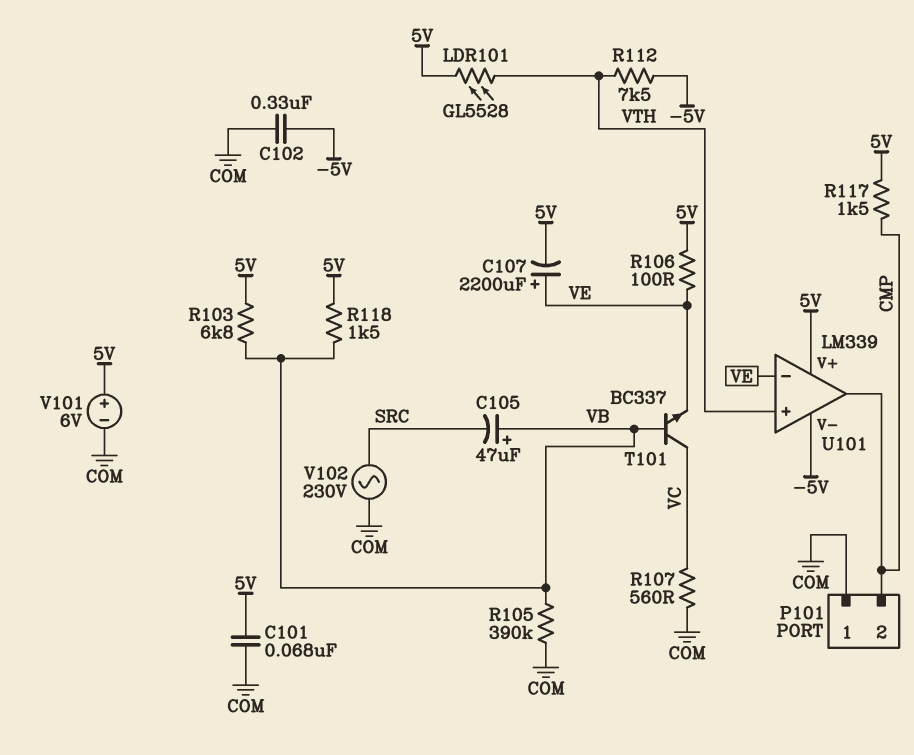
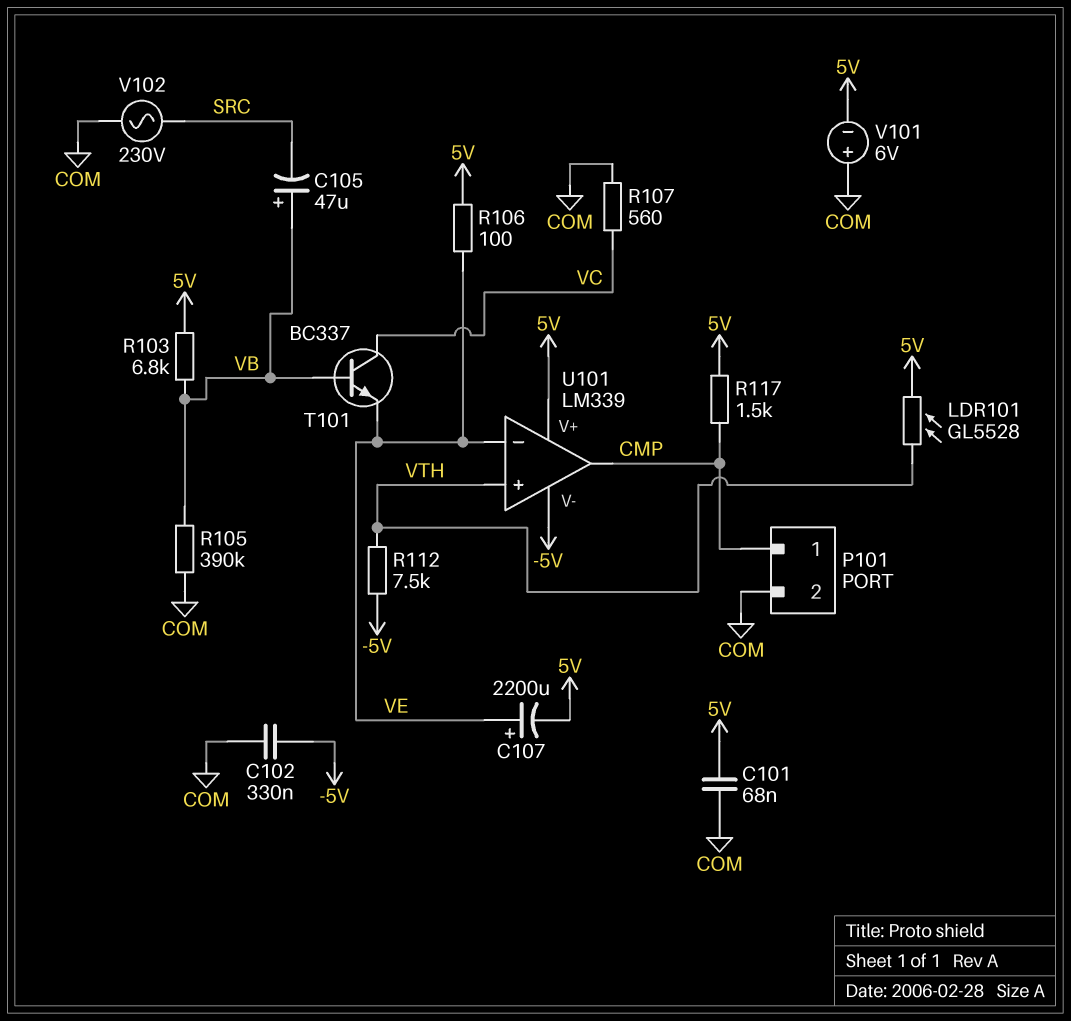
P101 pin 1: COM -> CMP
P101 pin 2: CMP -> COM
R118: 1.5k (5V, VB) -> none
V101: 6V (plus 5V, minus COM) -> 6V (plus COM, minus 5V)

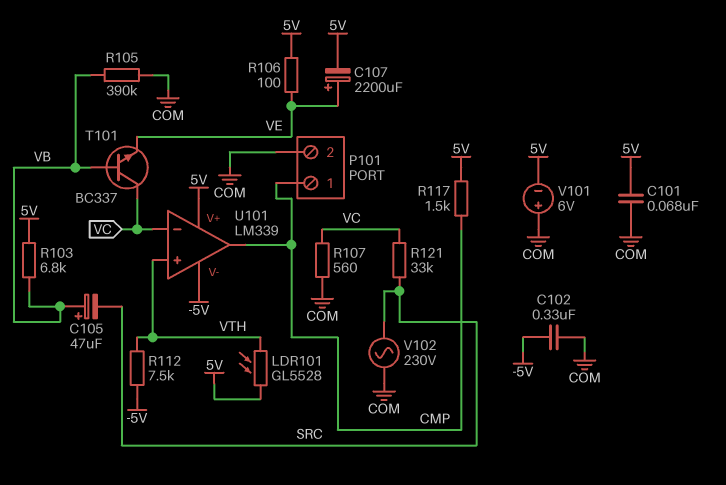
R121: none -> 33k (SRC, VC)
U101 pin in-: VE -> VC

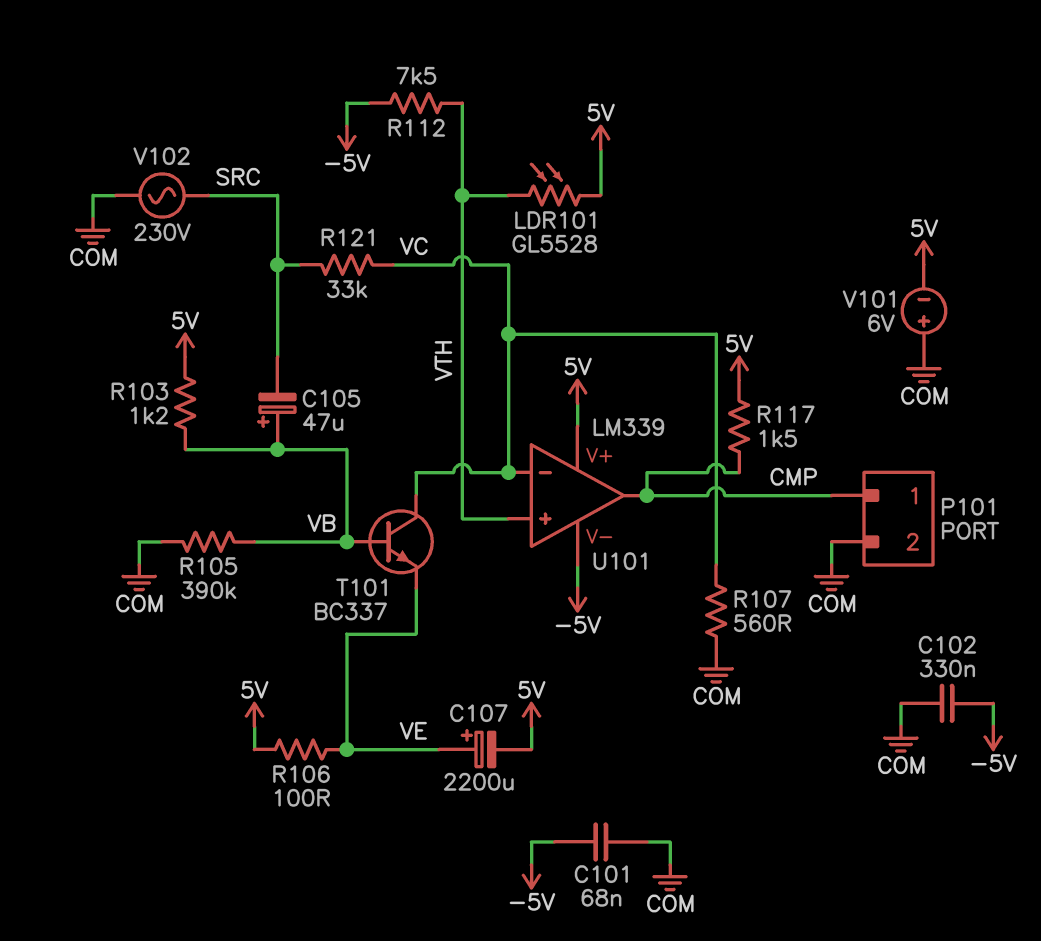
C101: 68nF (5V, COM) -> 68nF (-5V, COM)
R103: 6.8k (5V, VB) -> 1.2k (5V, VB)

